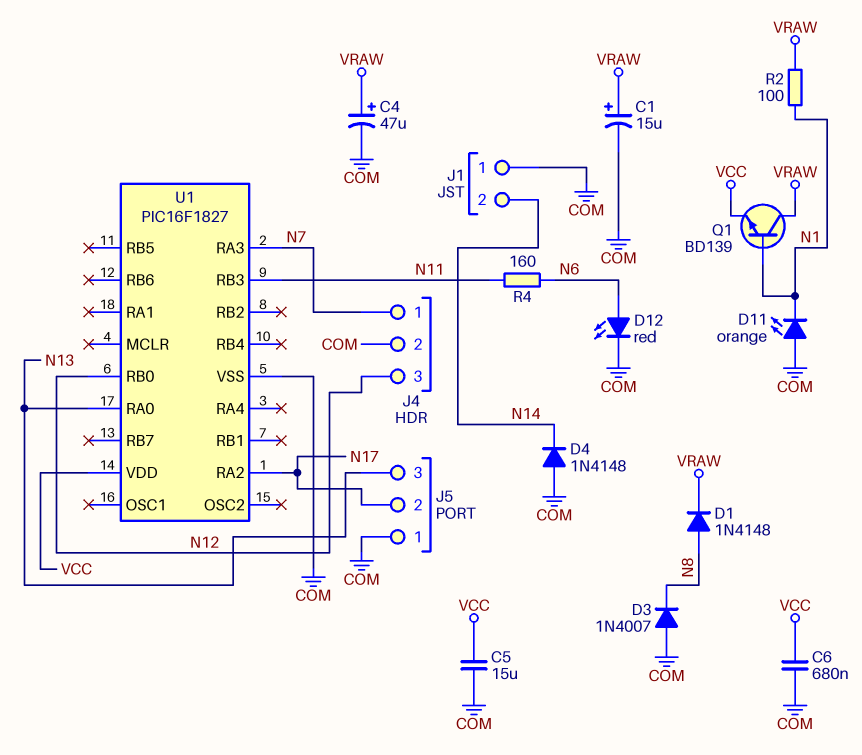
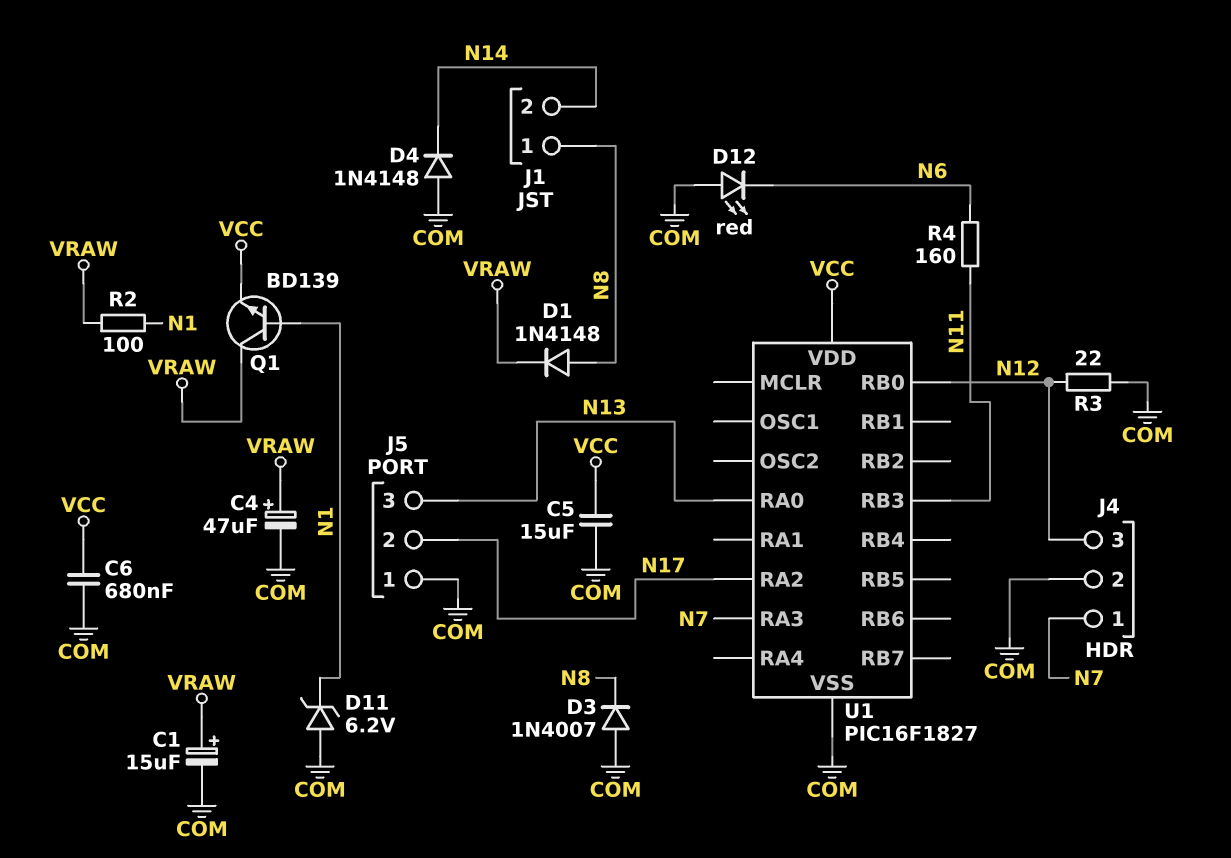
D11: LED orange (A COM, K N1) -> zener 6.2V (A COM, K N1)
D12: LED red (A N6, K COM) -> LED red (A COM, K N6)
J1 pin 1: COM -> N8
R3: none -> 22 (COM, N12)

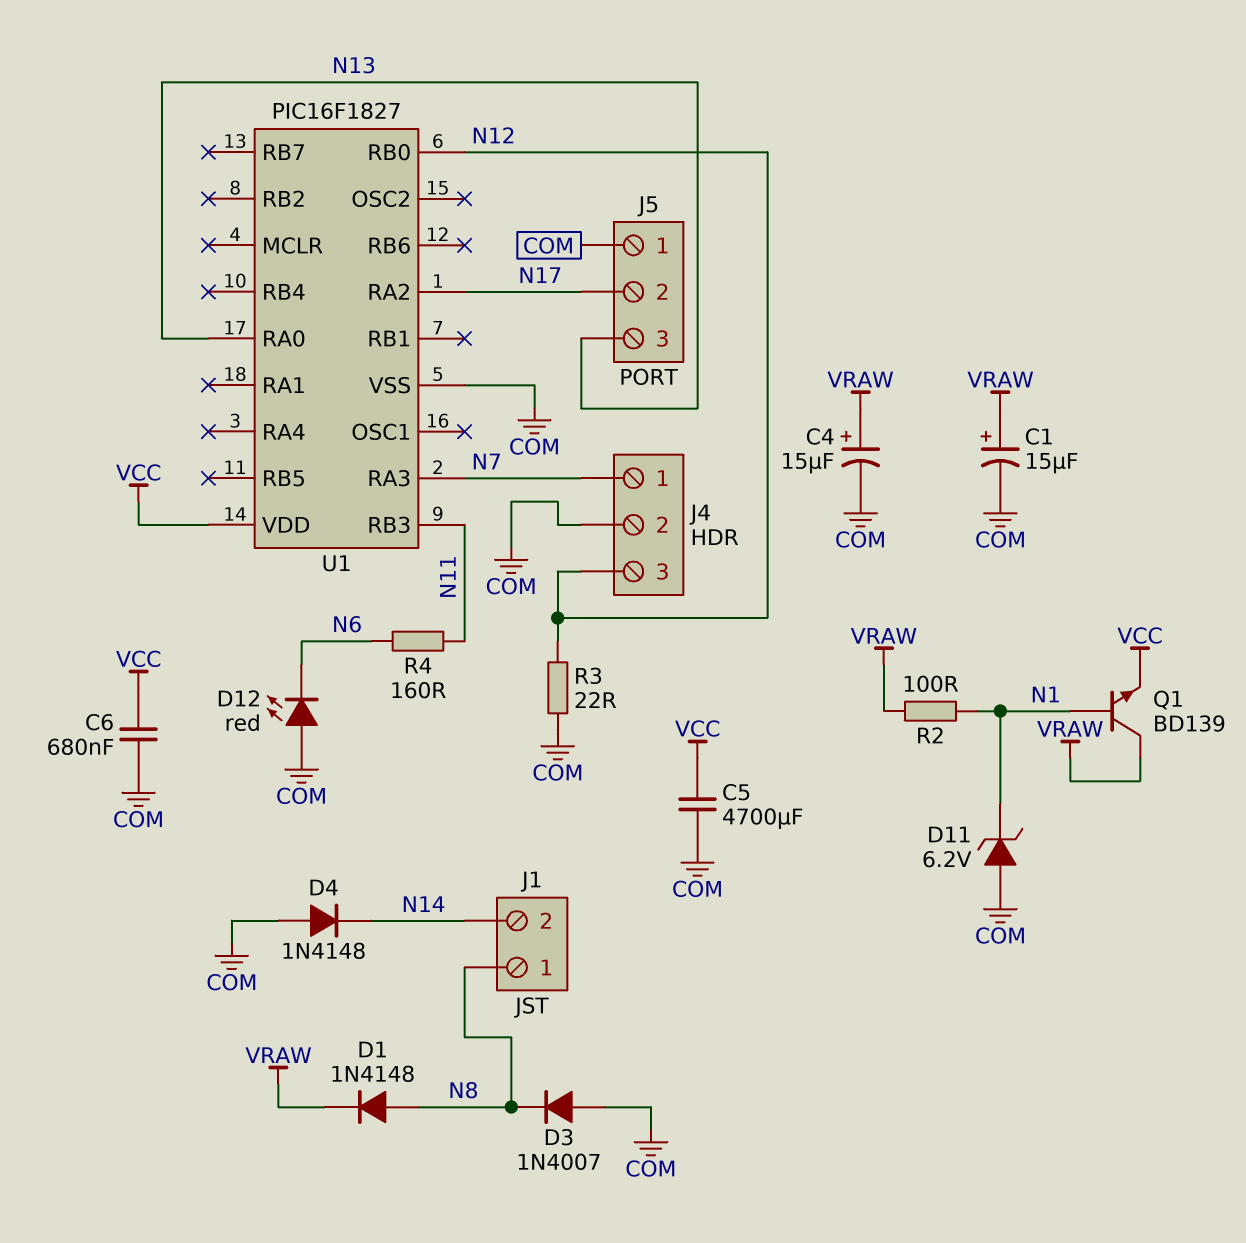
C4: 47uF (plus VRAW, minus COM) -> 15uF (plus VRAW, minus COM)
C5: 15uF (COM, VCC) -> 4700uF (COM, VCC)

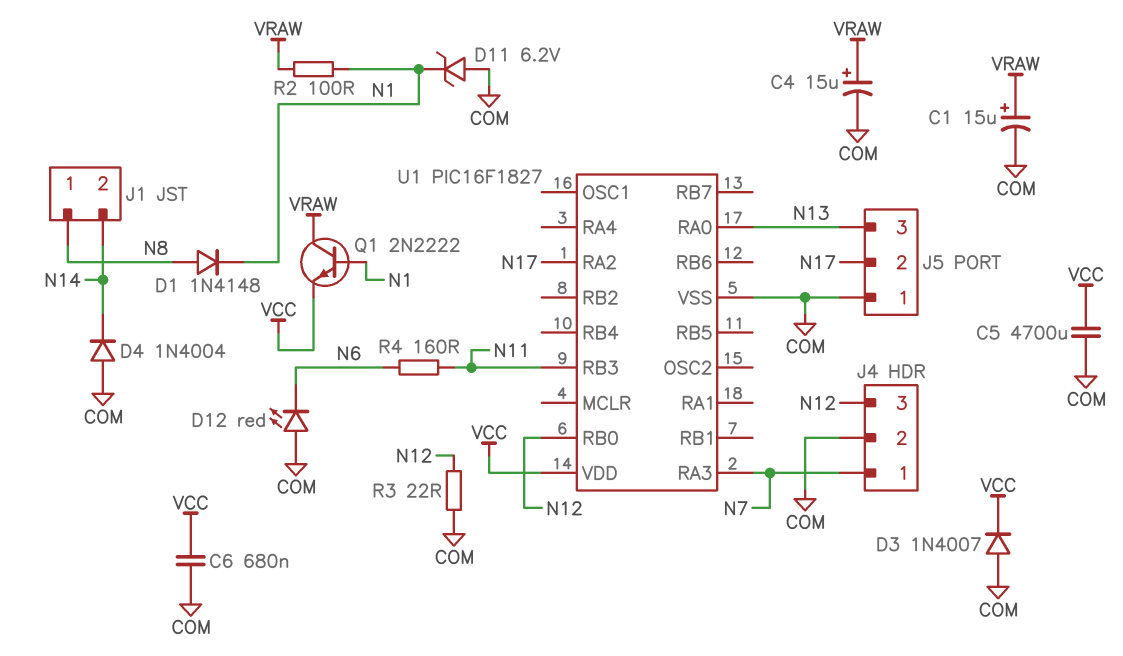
D1: diode 1N4148 (A N8, K VRAW) -> diode 1N4148 (A N8, K N1)
D3: diode 1N4007 (A COM, K N8) -> diode 1N4007 (A COM, K VCC)
D4: diode 1N4148 (A COM, K N14) -> diode 1N4004 (A COM, K N14)
Q1: NPN BD139 (B N1, C VRAW, E VCC) -> NPN 2N2222 (B N1, C VRAW, E VCC)

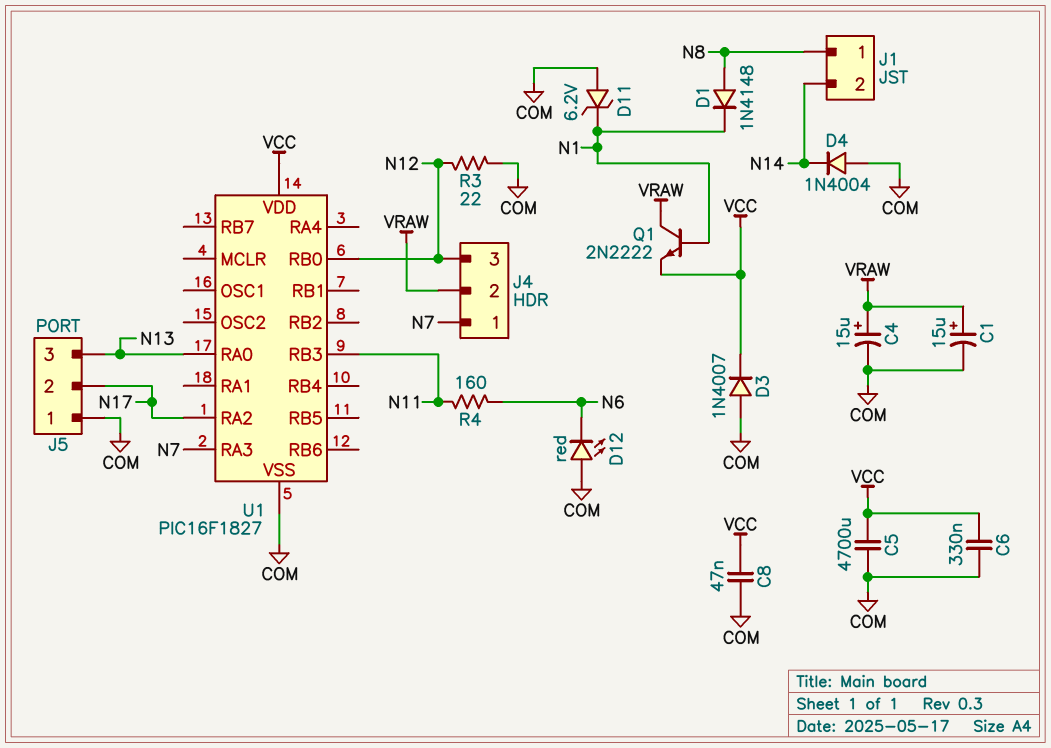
C6: 680nF (COM, VCC) -> 330nF (COM, VCC)
C8: none -> 47nF (COM, VCC)
J4 pin 2: COM -> VRAW
R2: 100 (N1, VRAW) -> none

